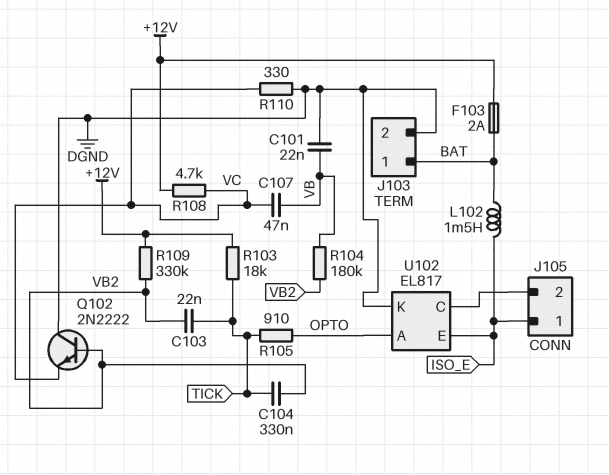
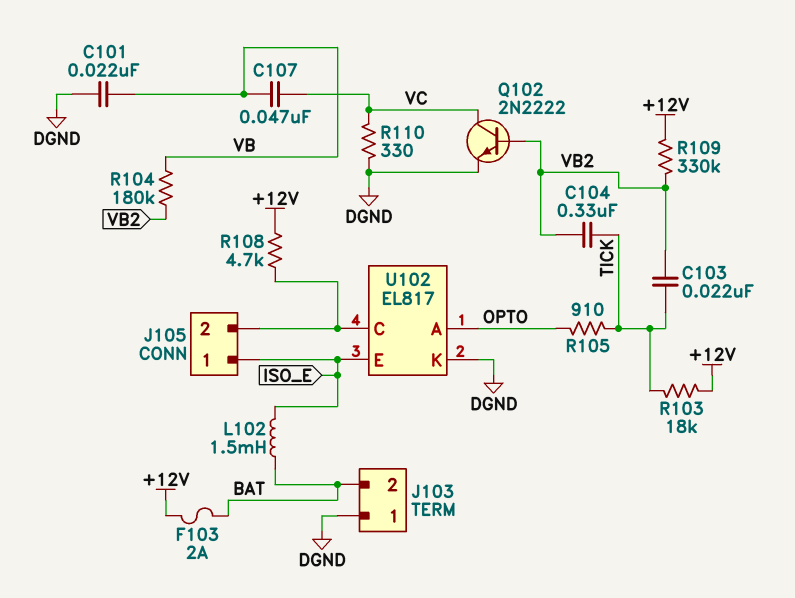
J103 pin 1: BAT -> DGND
J103 pin 2: DGND -> BAT
Q102: NPN 2N2222 (B VB2, C DGND, E VC) -> NPN 2N2222 (B VB2, C VC, E DGND)
R108: 4.7k (+12V, VC) -> 4.7k (+12V, J105/2)

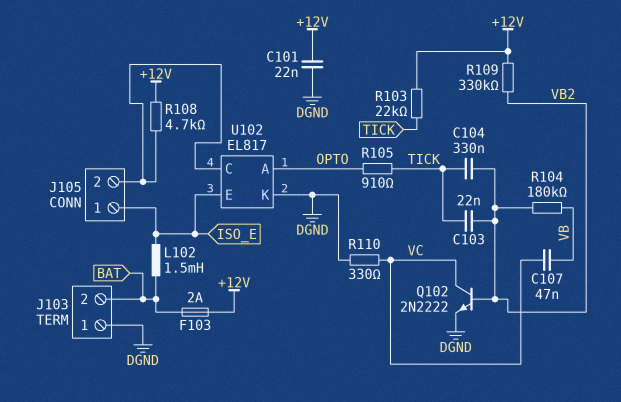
C101: 22nF (DGND, VB) -> 22nF (+12V, DGND)
R103: 18k (+12V, TICK) -> 22k (+12V, TICK)

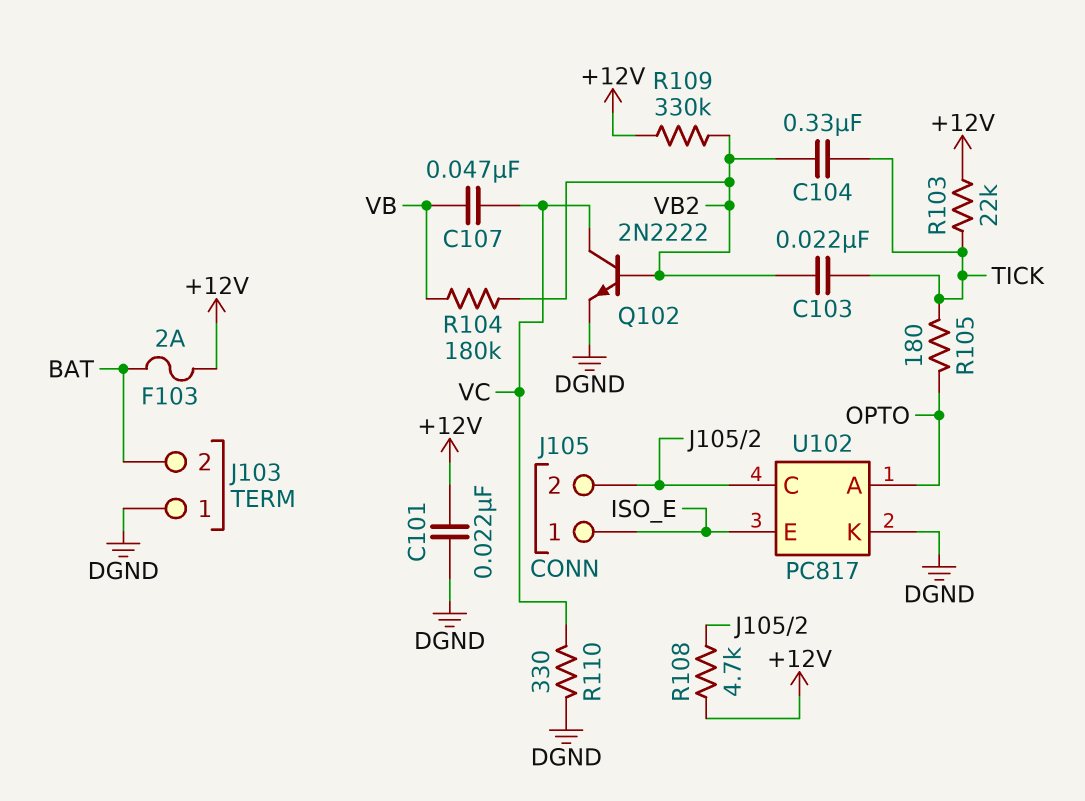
L102: 1.5mH (BAT, ISO_E) -> none
R105: 910 (OPTO, TICK) -> 180 (OPTO, TICK)
U102: EL817 -> PC817

